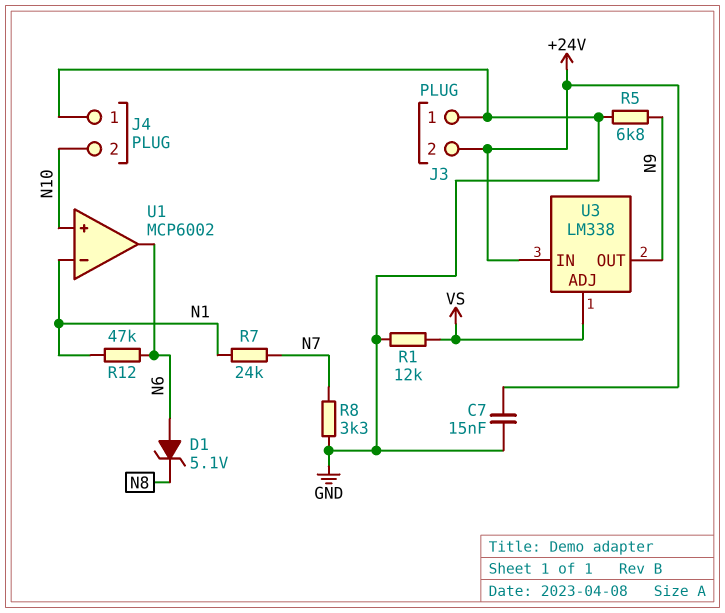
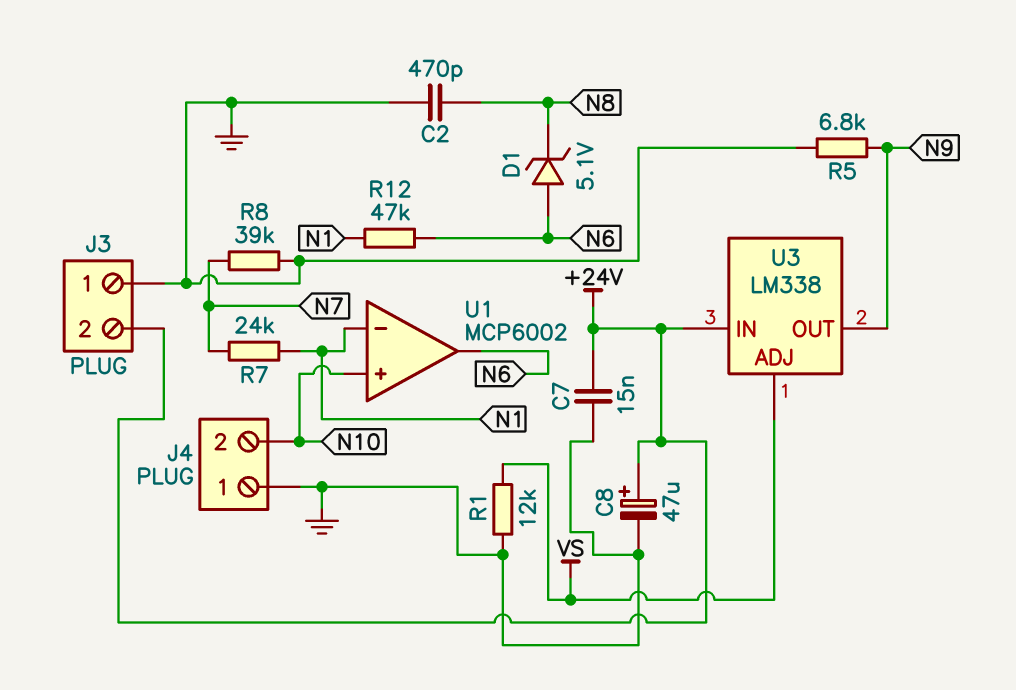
C2: none -> 470pF (GND, N8)
C8: none -> 47uF (plus +24V, minus GND)
R8: 3.3k (GND, N7) -> 39k (GND, N7)

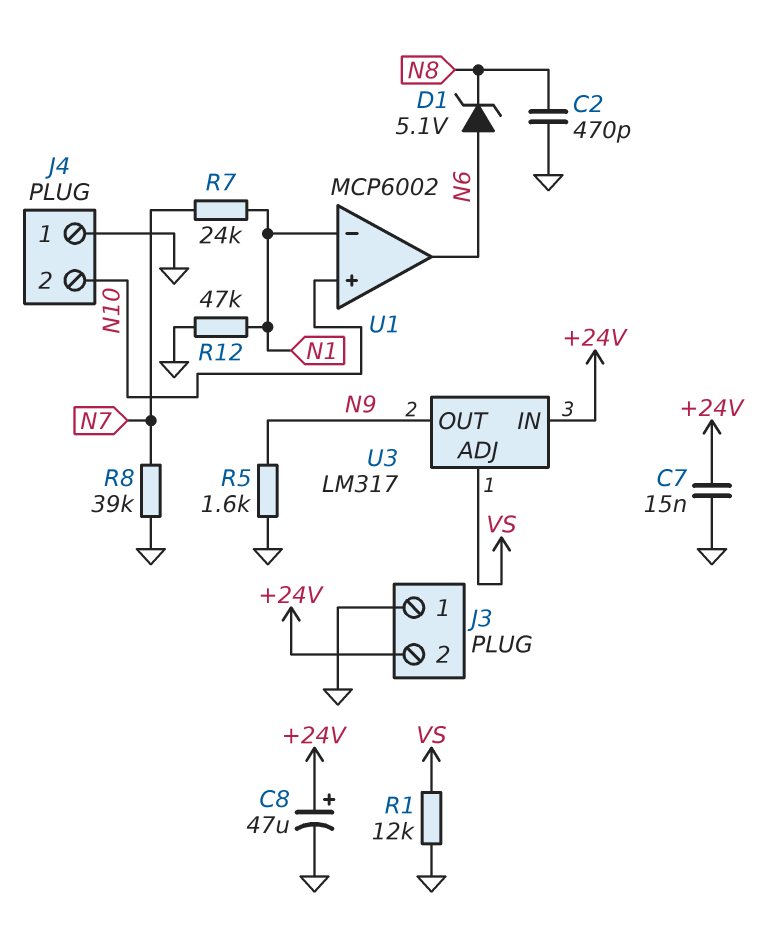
R5: 6.8k (GND, N9) -> 1.6k (GND, N9)
R12: 47k (N1, N6) -> 47k (GND, N1)
U3: LM338 -> LM317

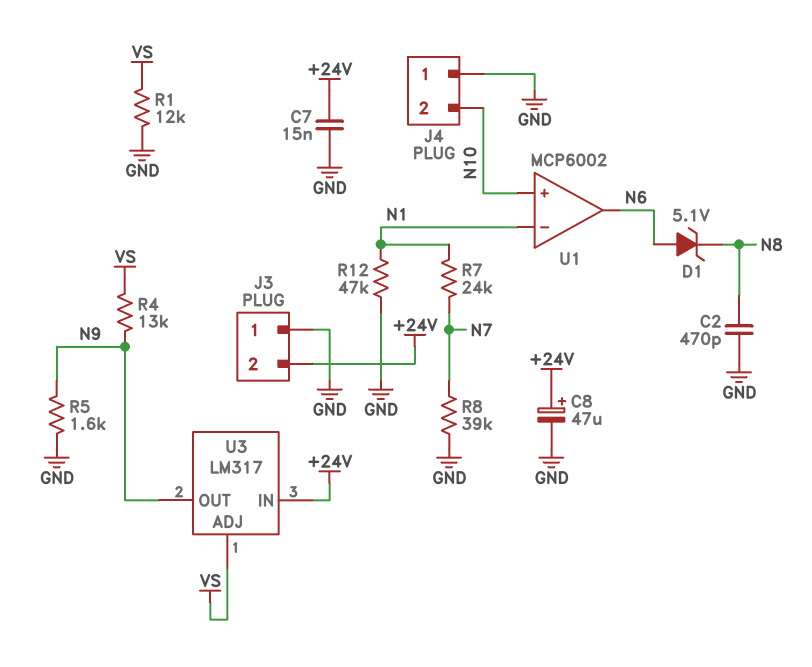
R4: none -> 13k (N9, VS)

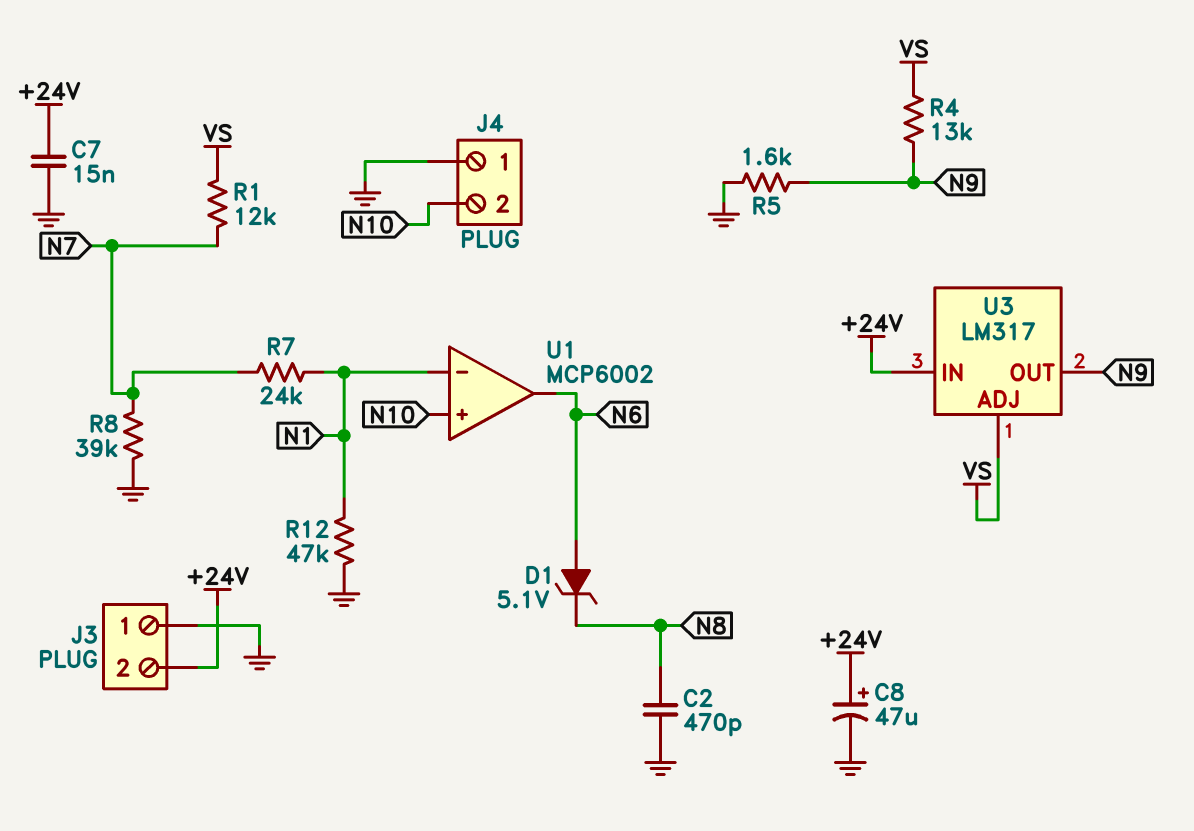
R1: 12k (GND, VS) -> 12k (N7, VS)

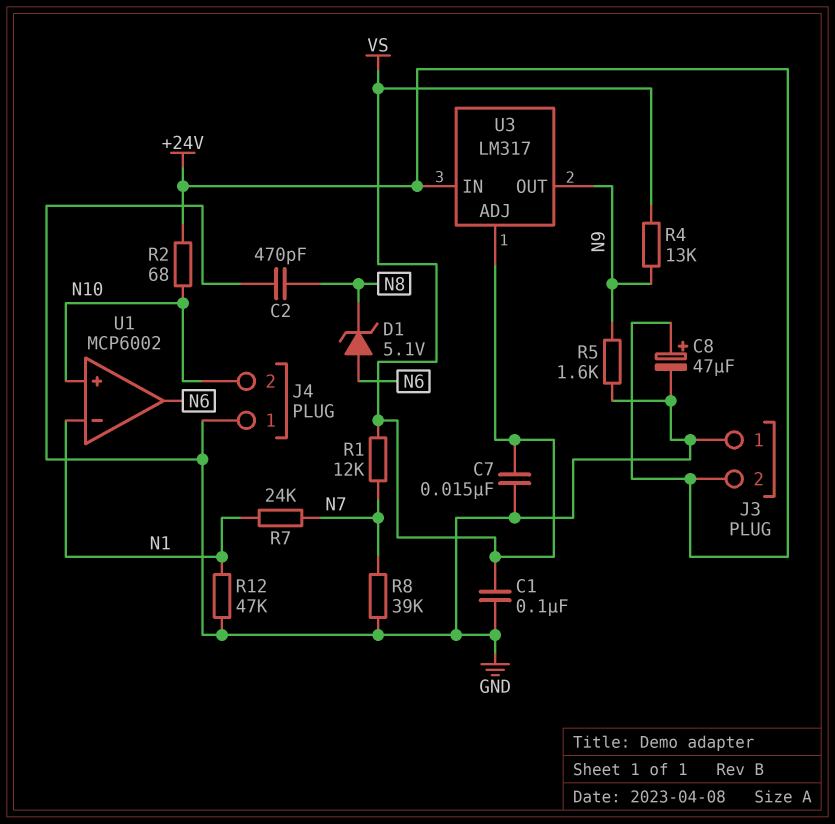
C1: none -> 100nF (GND, VS)
C7: 15nF (+24V, GND) -> 15nF (GND, VS)
R2: none -> 68 (+24V, N10)

